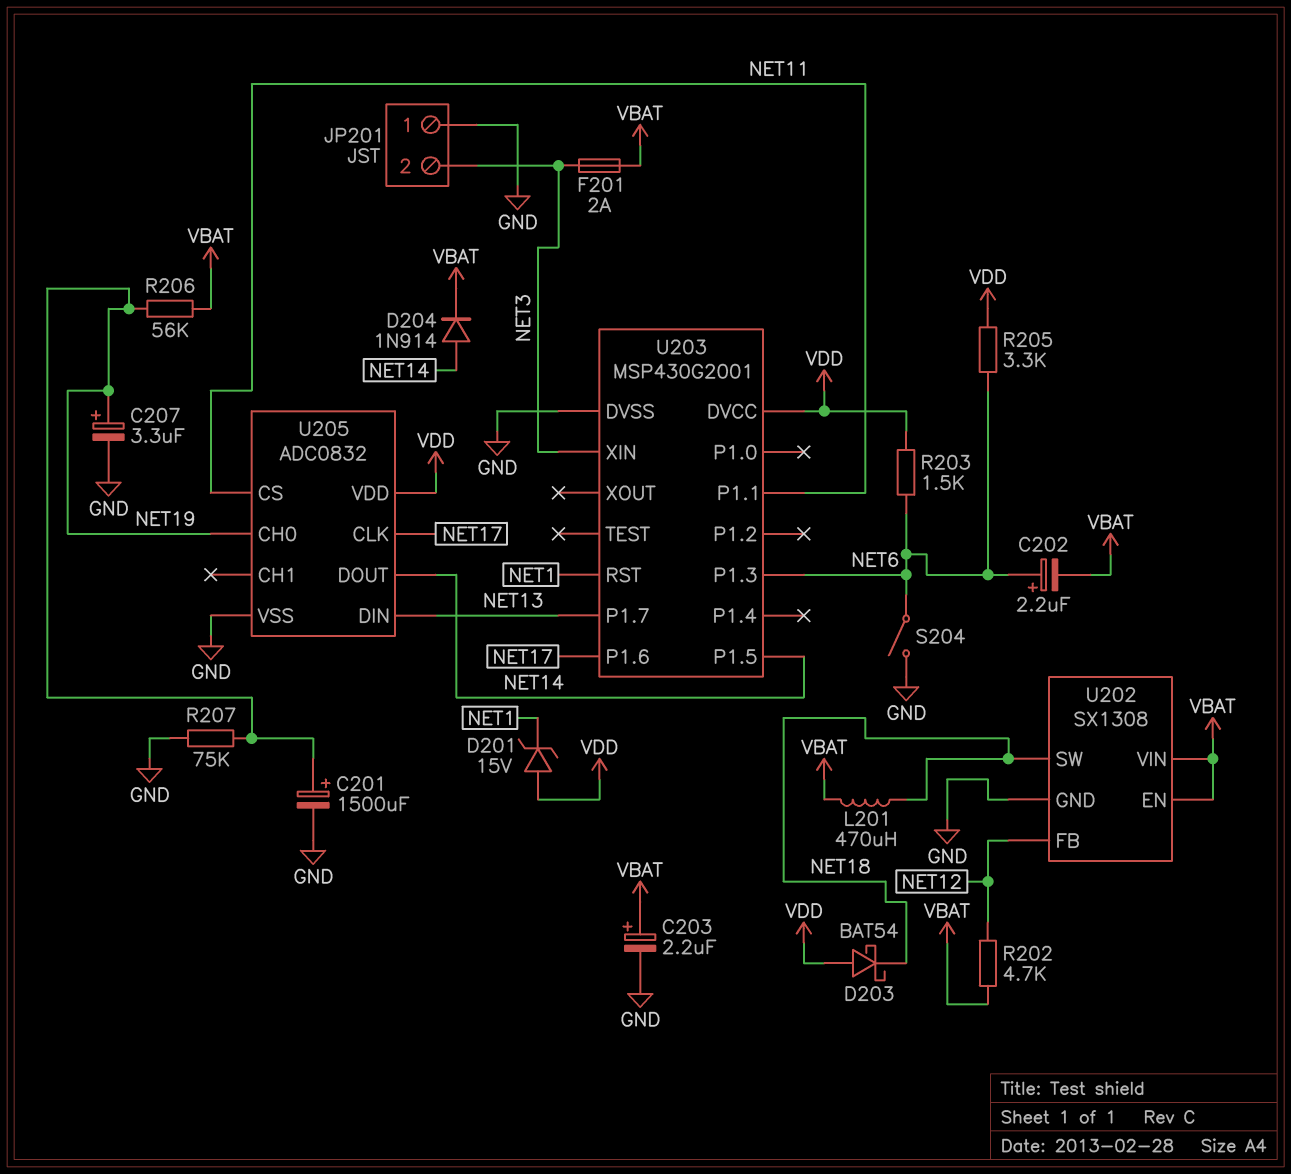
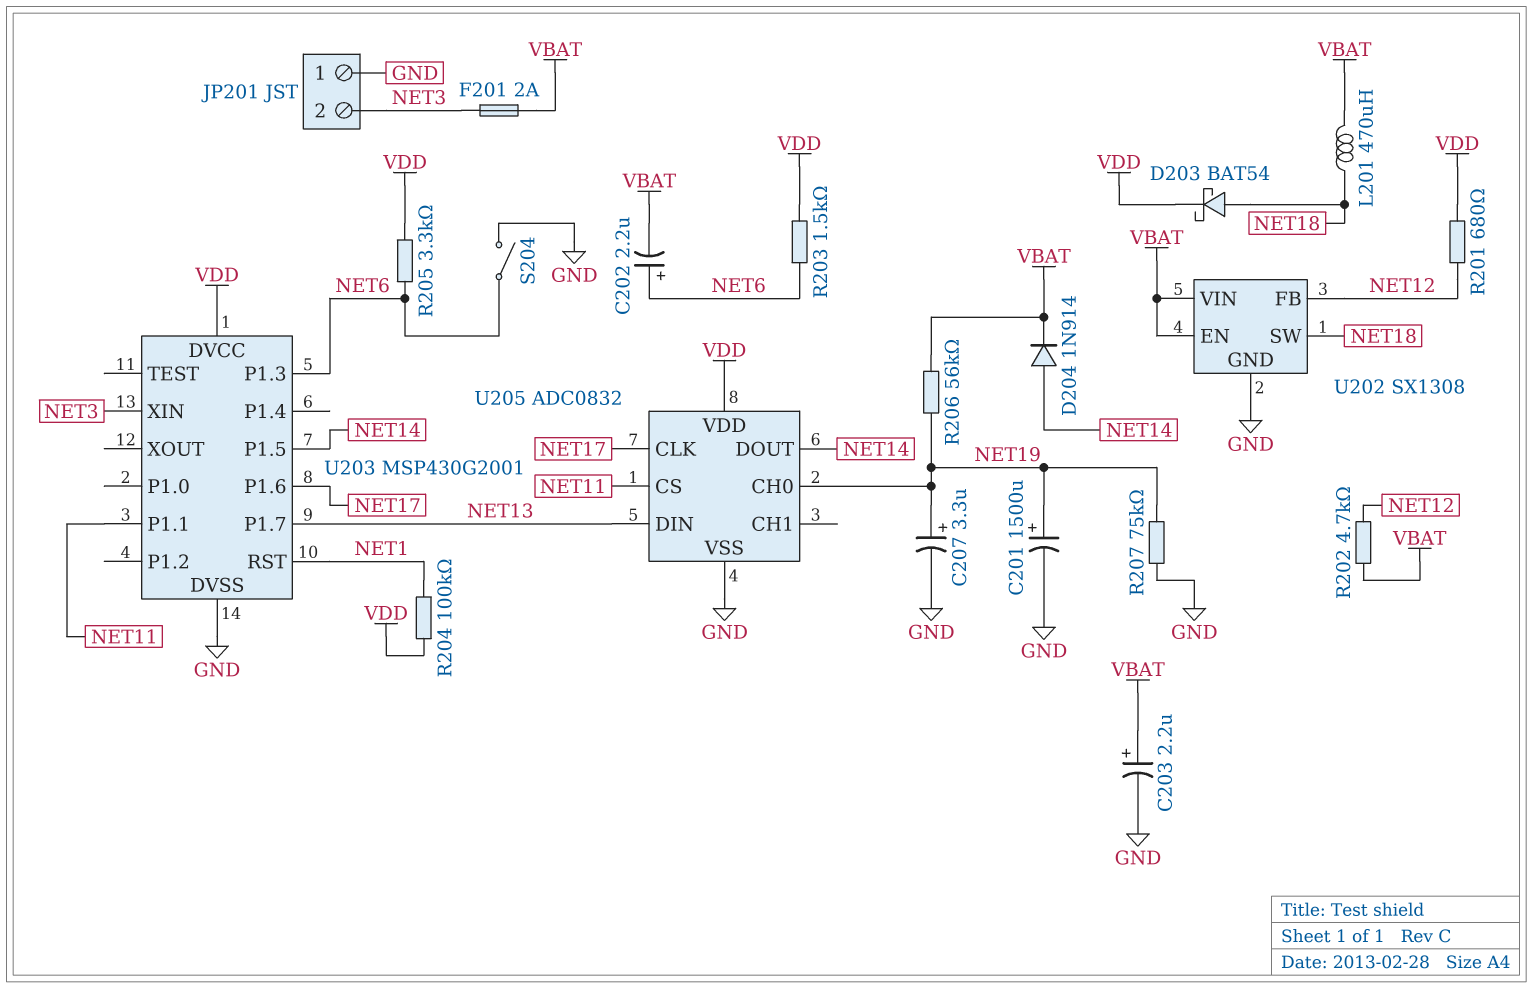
D201: zener 15V (A VDD, K NET1) -> none
D203: schottky BAT54 (A VDD, K NET18) -> schottky BAT54 (A NET18, K VDD)
R201: none -> 680 (NET12, VDD)
R204: none -> 100k (NET1, VDD)

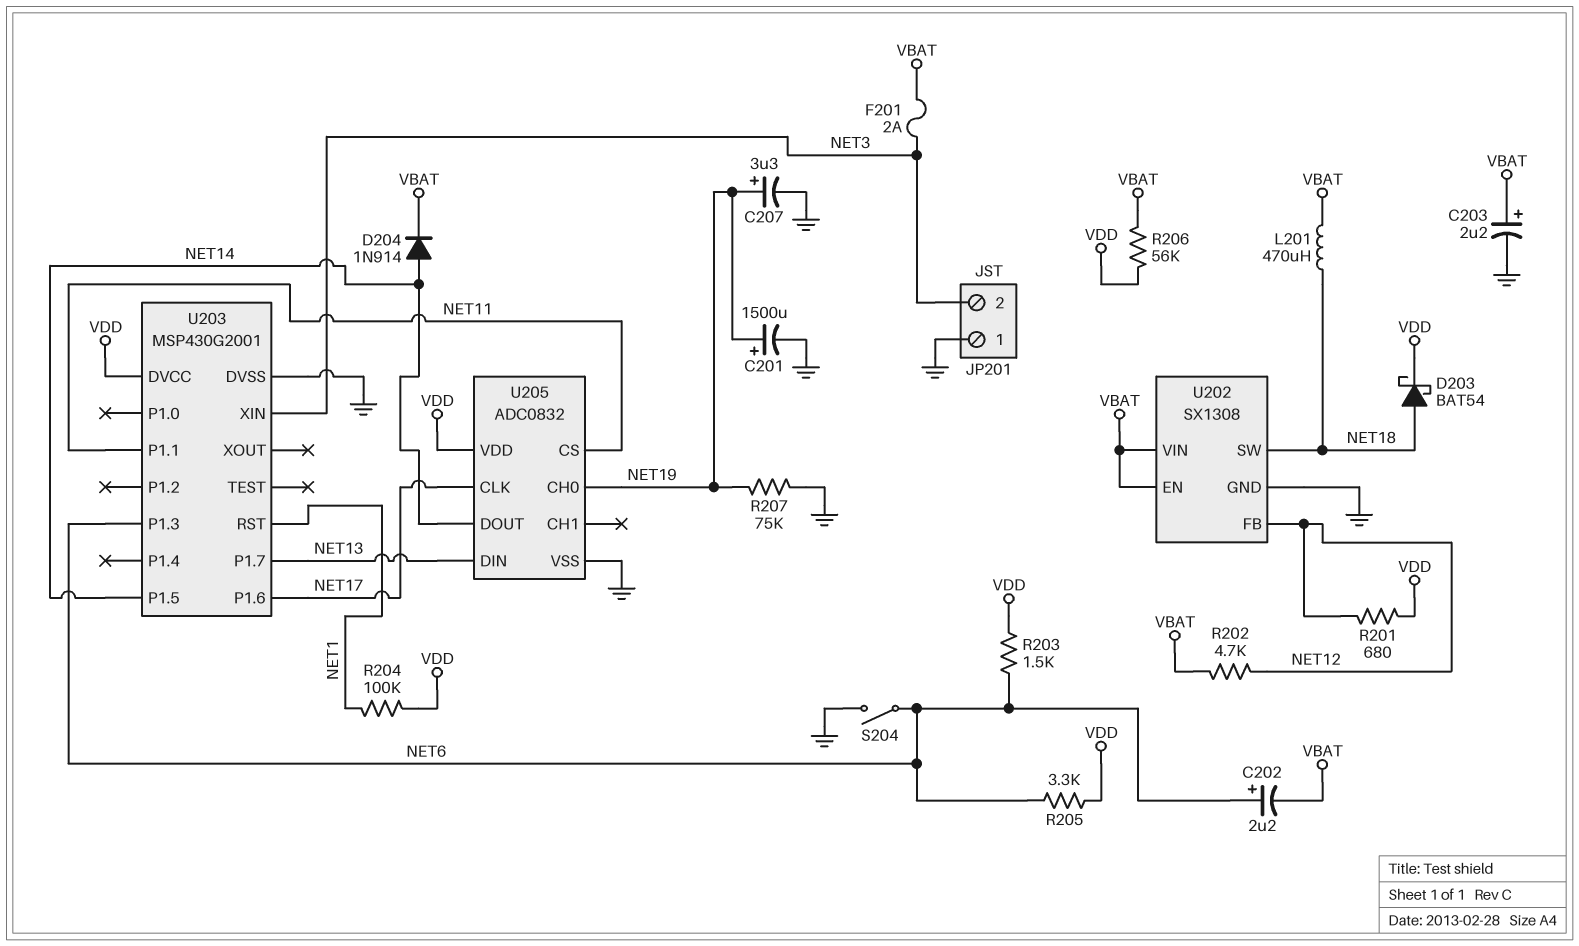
R206: 56k (NET19, VBAT) -> 56k (VBAT, VDD)

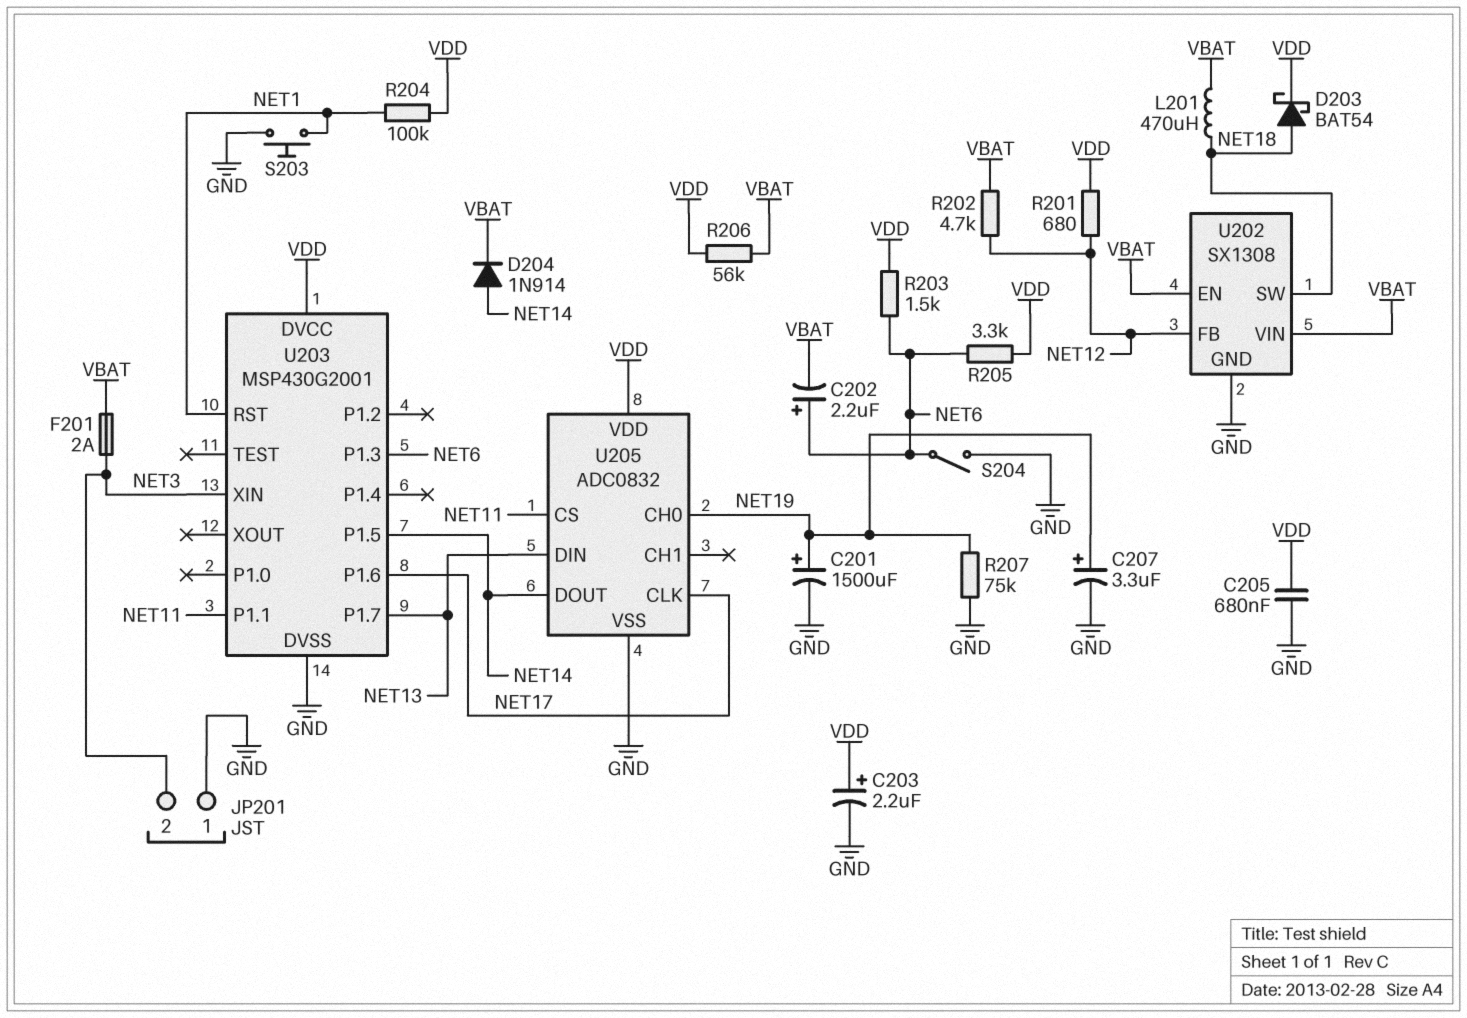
C203: 2.2uF (plus VBAT, minus GND) -> 2.2uF (plus VDD, minus GND)
C205: none -> 680nF (GND, VDD)
S203: none -> button (GND, NET1)

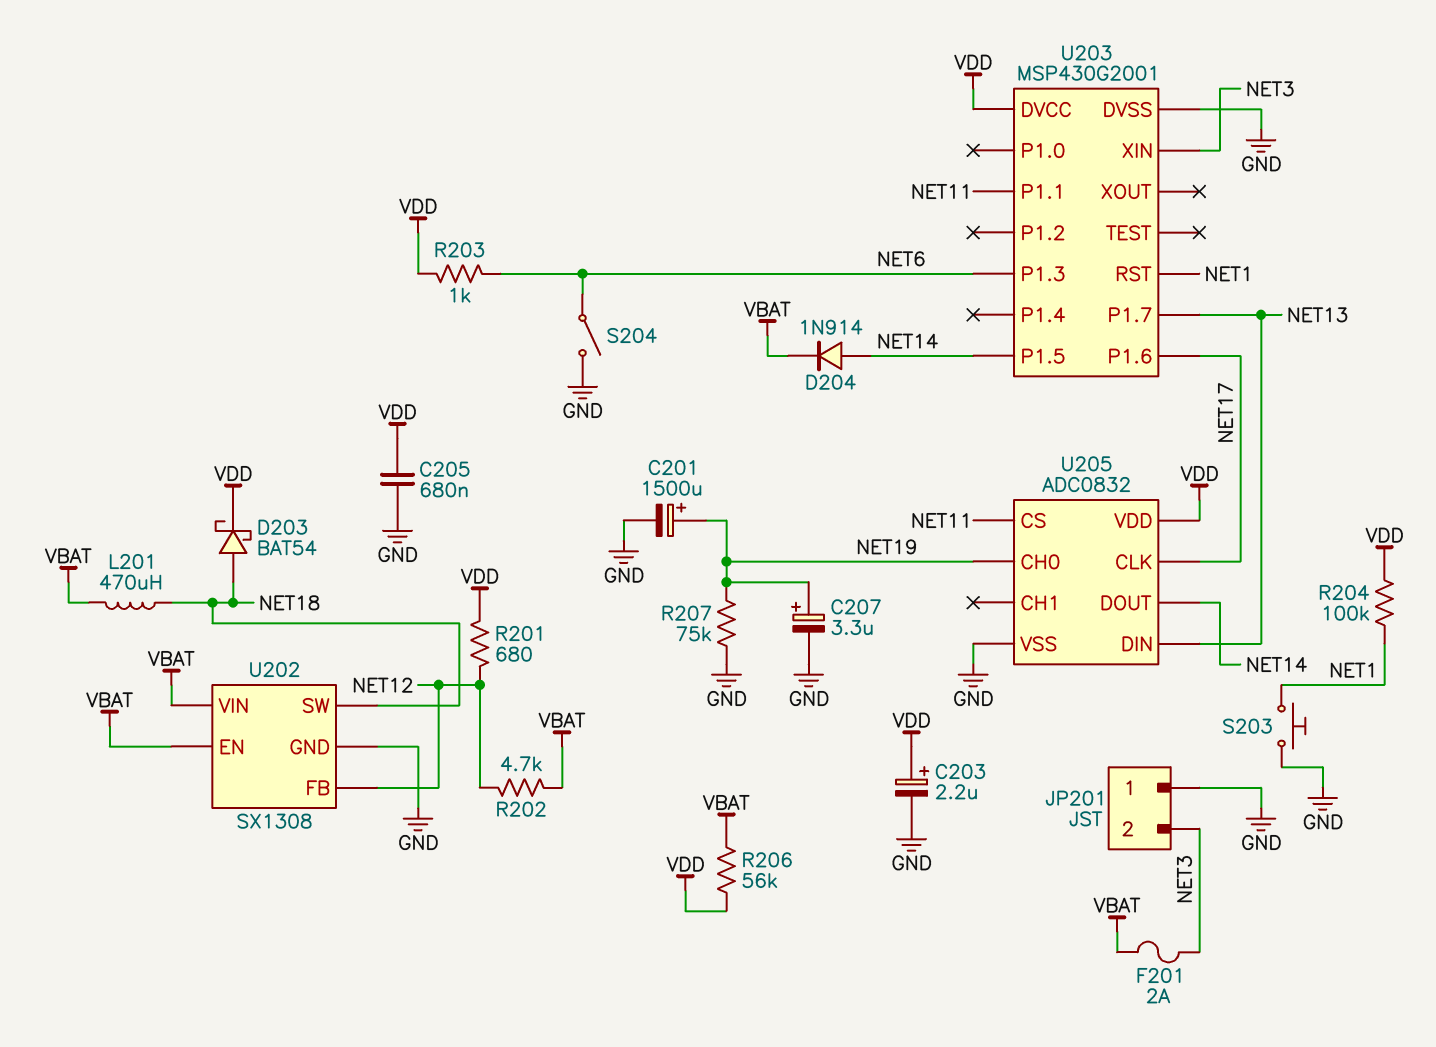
C202: 2.2uF (plus NET6, minus VBAT) -> none
R203: 1.5k (NET6, VDD) -> 1k (NET6, VDD)
R205: 3.3k (NET6, VDD) -> none

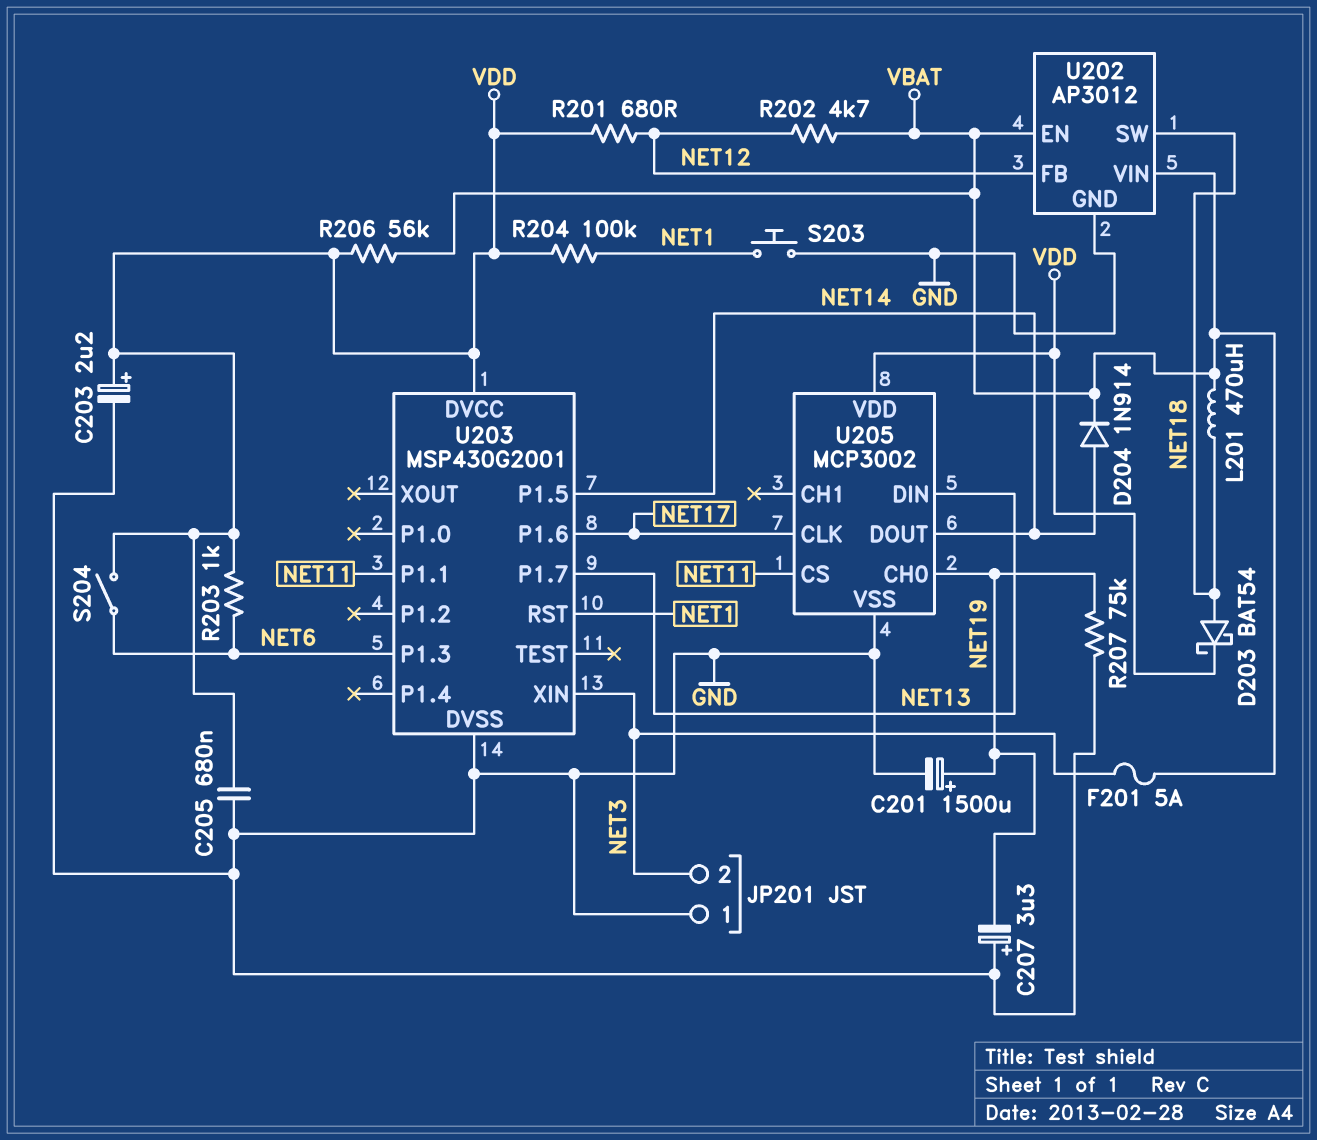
C207: 3.3uF (plus NET19, minus GND) -> 3.3uF (plus GND, minus NET19)
F201: 2A (NET3, VBAT) -> 5A (NET3, VBAT)
S204: switch (GND, NET6) -> switch (NET6, VDD)
U202: SX1308 -> AP3012
U205: ADC0832 -> MCP3002

